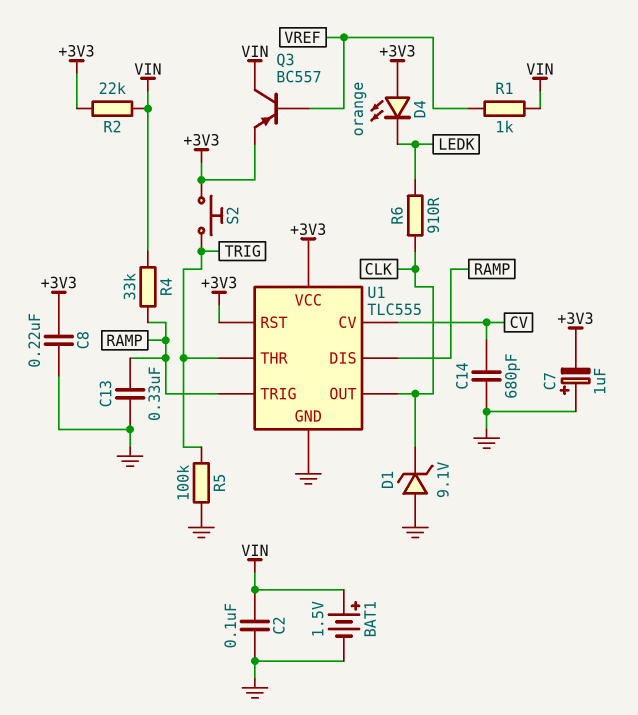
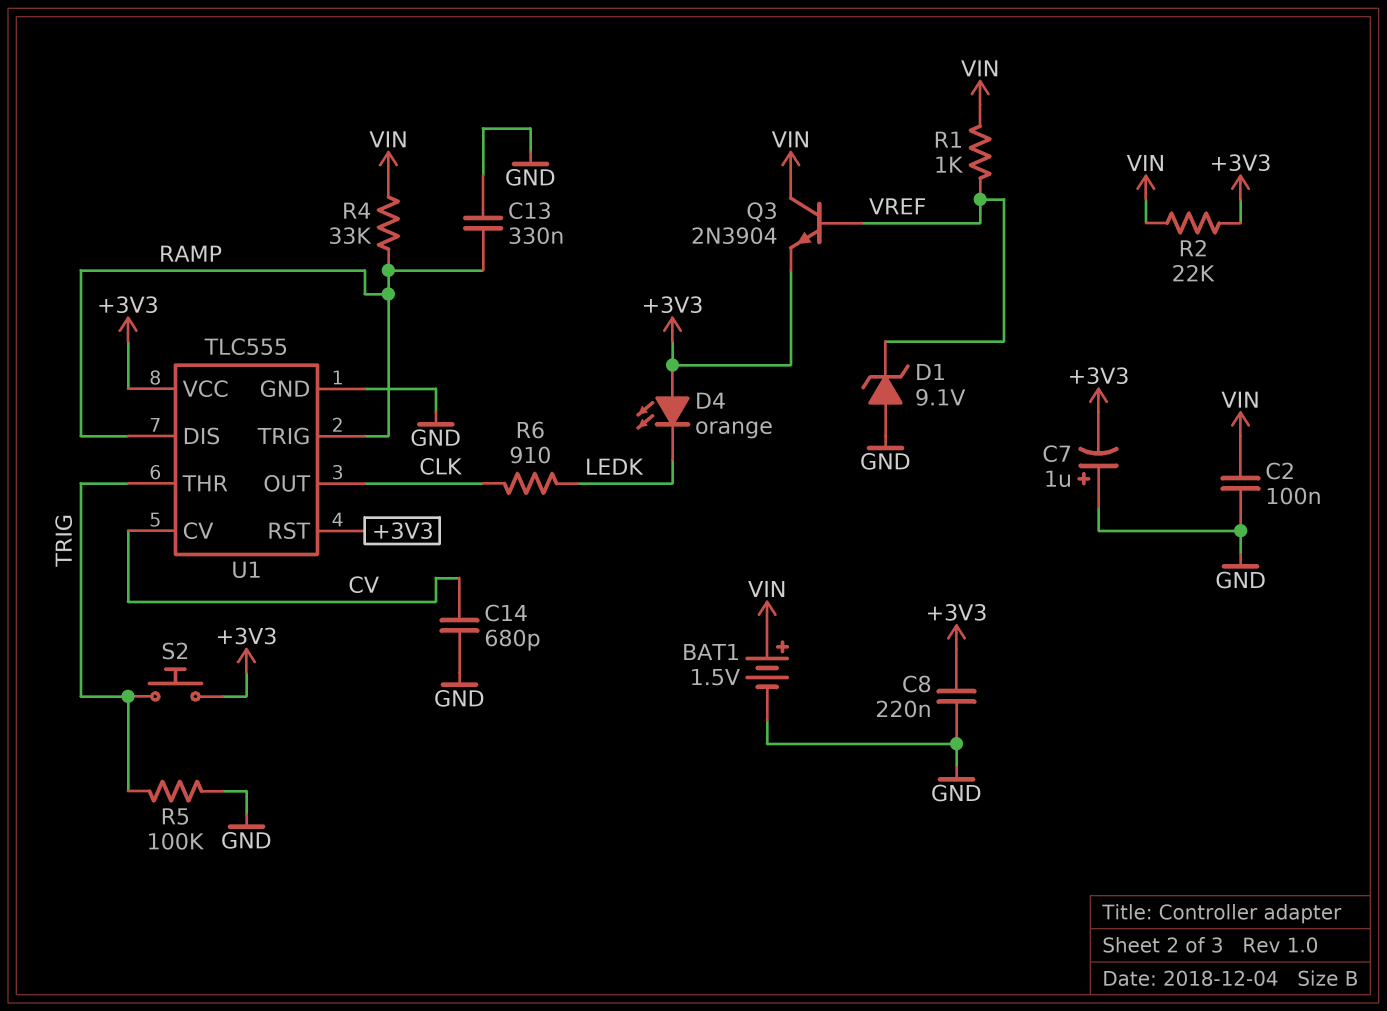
D1: zener 9.1V (A GND, K CLK) -> zener 9.1V (A GND, K VREF)
Q3: PNP BC557 (B VREF, C VIN, E +3V3) -> NPN 2N3904 (B VREF, C VIN, E +3V3)

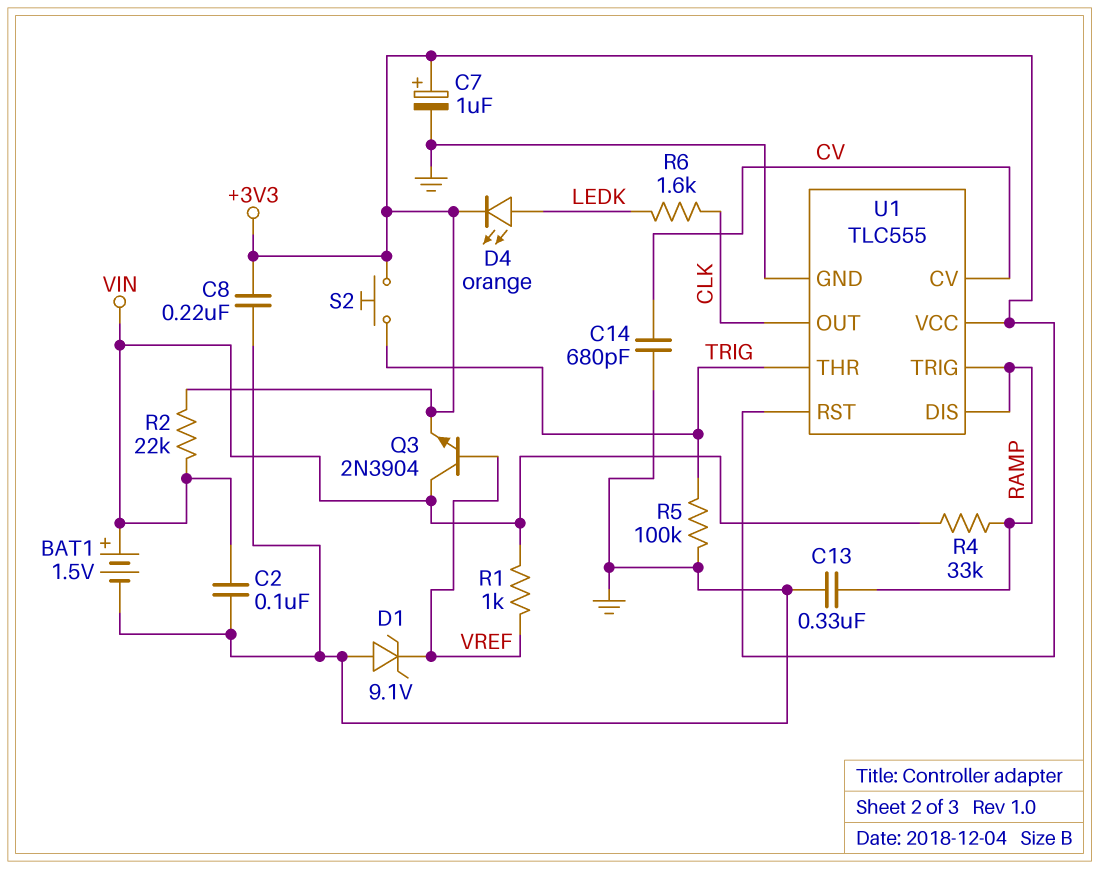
C7: 1uF (plus GND, minus +3V3) -> 1uF (plus +3V3, minus GND)
D4: LED orange (A +3V3, K LEDK) -> LED orange (A LEDK, K +3V3)
R6: 910 (CLK, LEDK) -> 1.6k (CLK, LEDK)

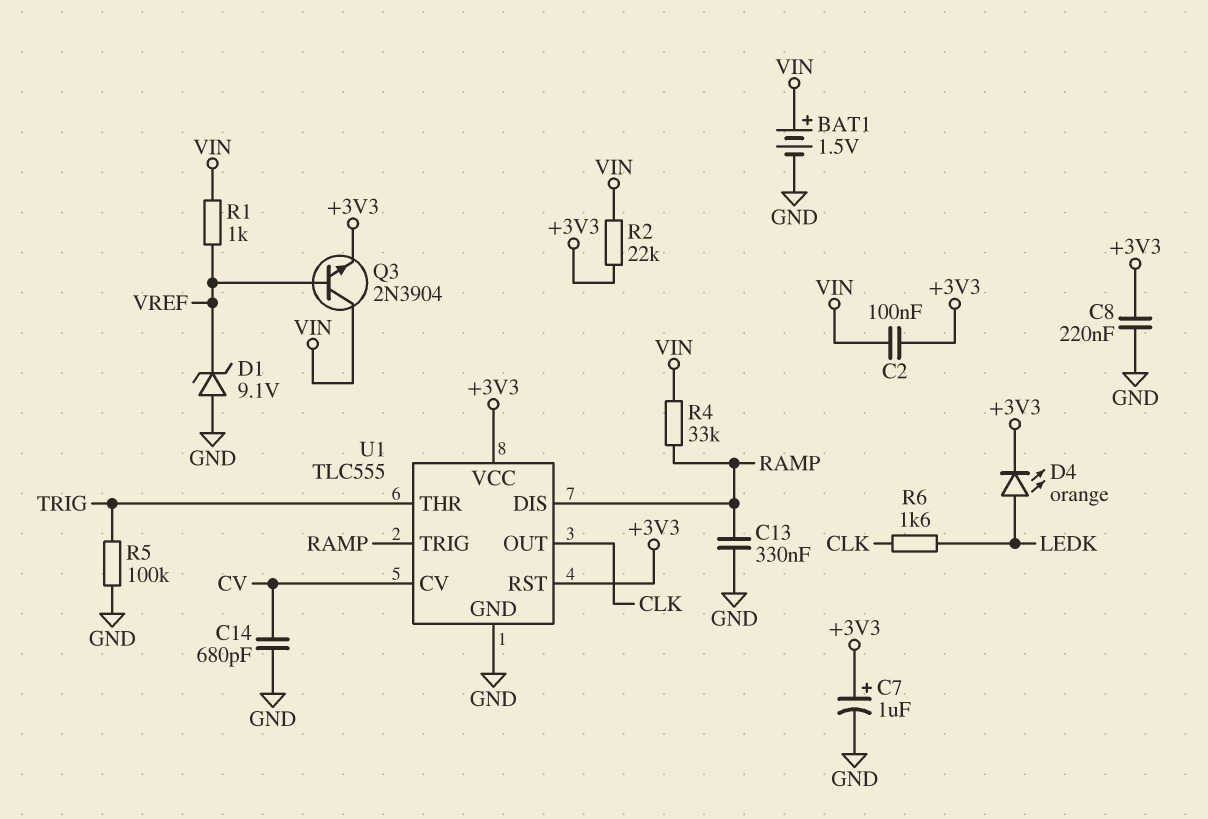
C2: 100nF (GND, VIN) -> 100nF (+3V3, VIN)
S2: button (+3V3, TRIG) -> none

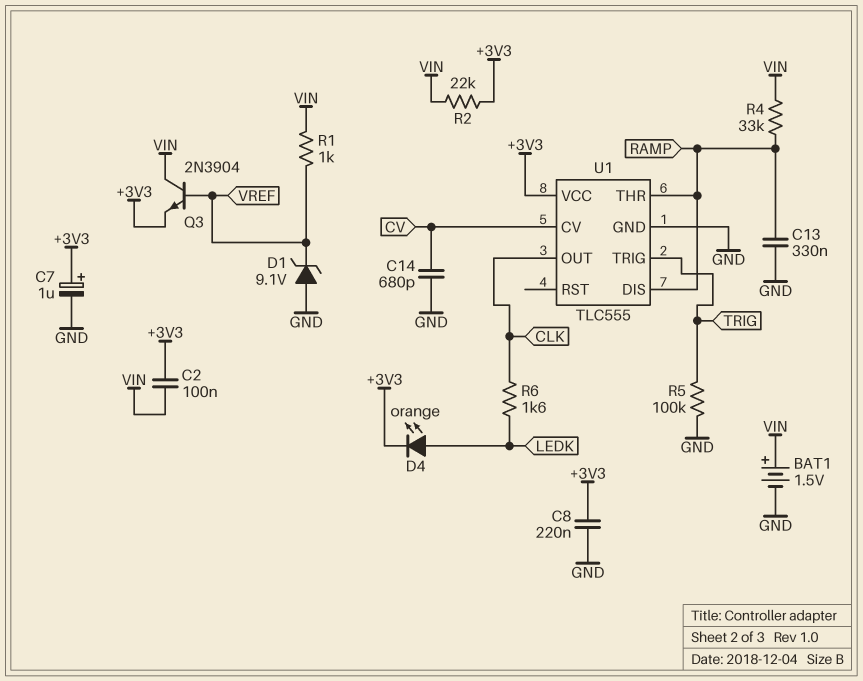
U1 pin RST: +3V3 -> none
U1 pin THR: TRIG -> RAMP
U1 pin TRIG: RAMP -> TRIG

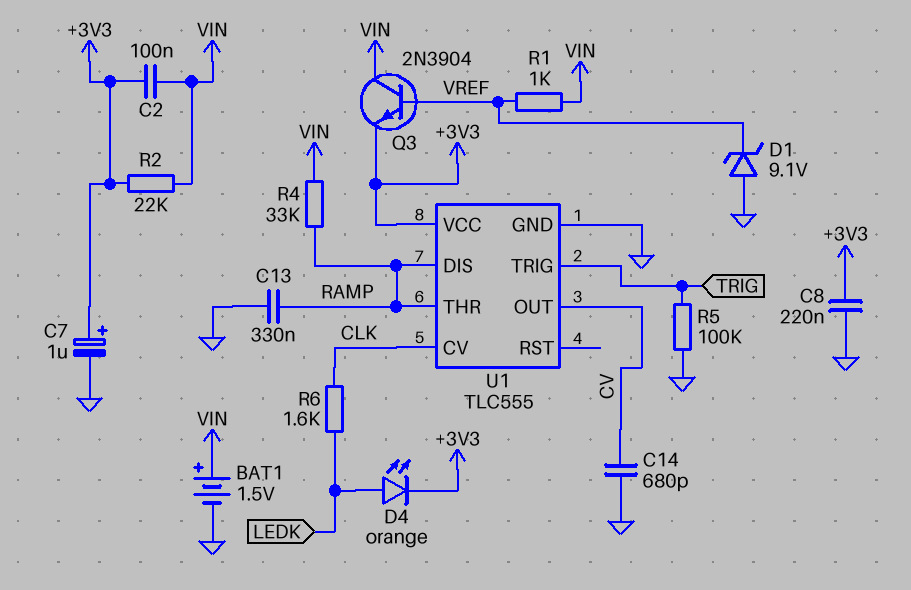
U1 pin CV: CV -> CLK
U1 pin OUT: CLK -> CV

